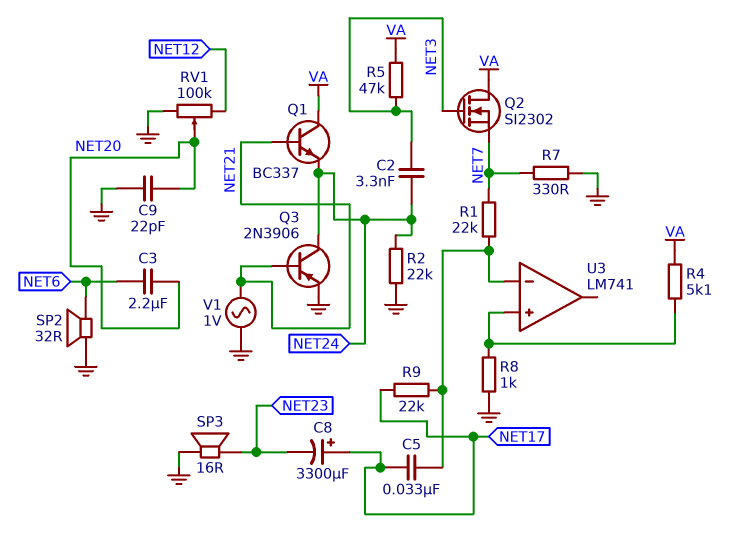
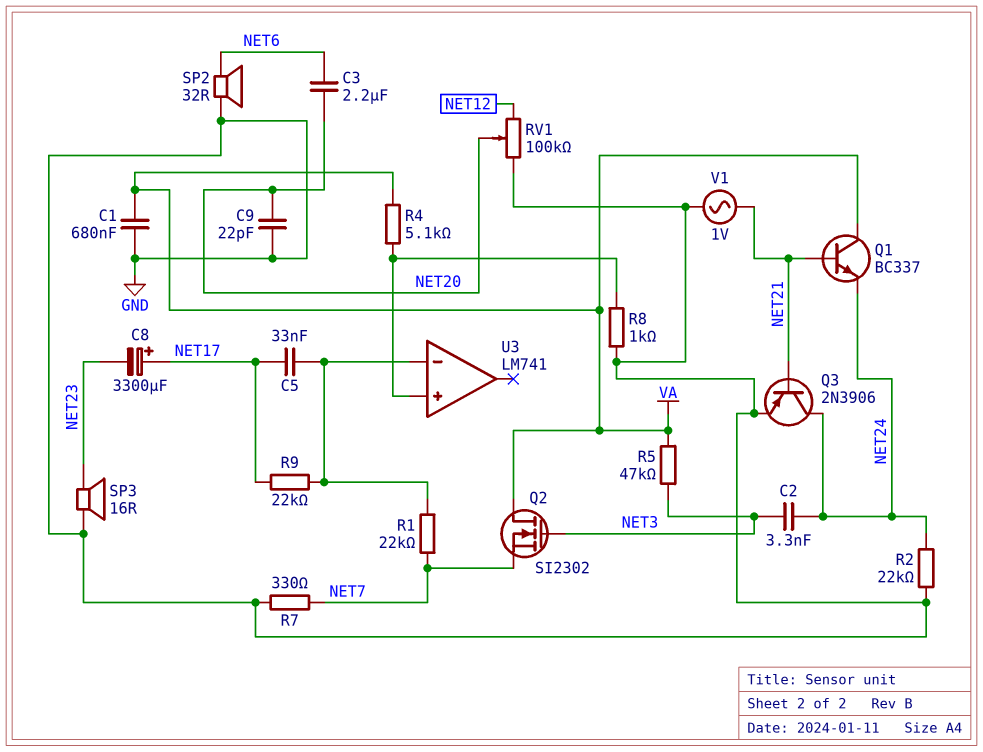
C1: none -> 680nF (GND, VA)

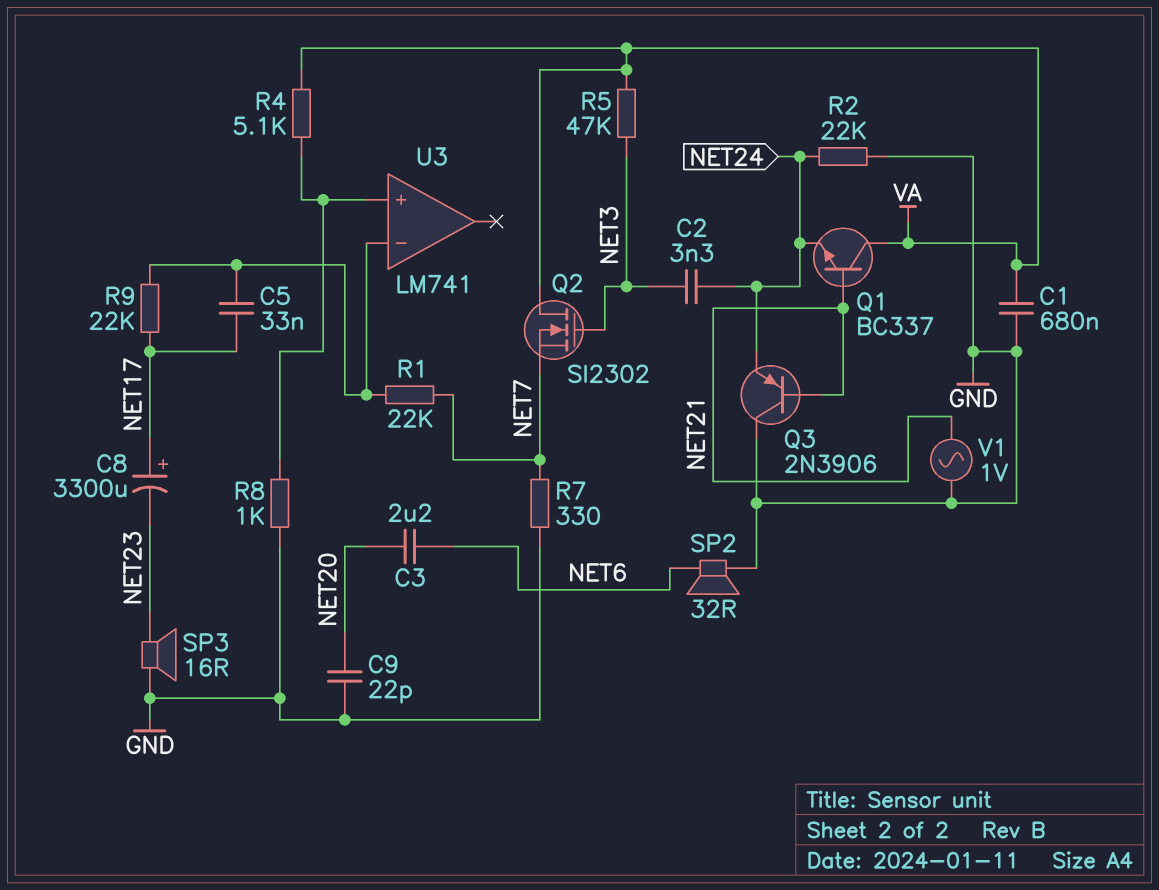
Q3: PNP 2N3906 (B NET21, C NET24, E GND) -> PNP 2N3906 (B NET21, C GND, E NET24)
RV1: 100k (GND, NET12, wiper NET20) -> none

